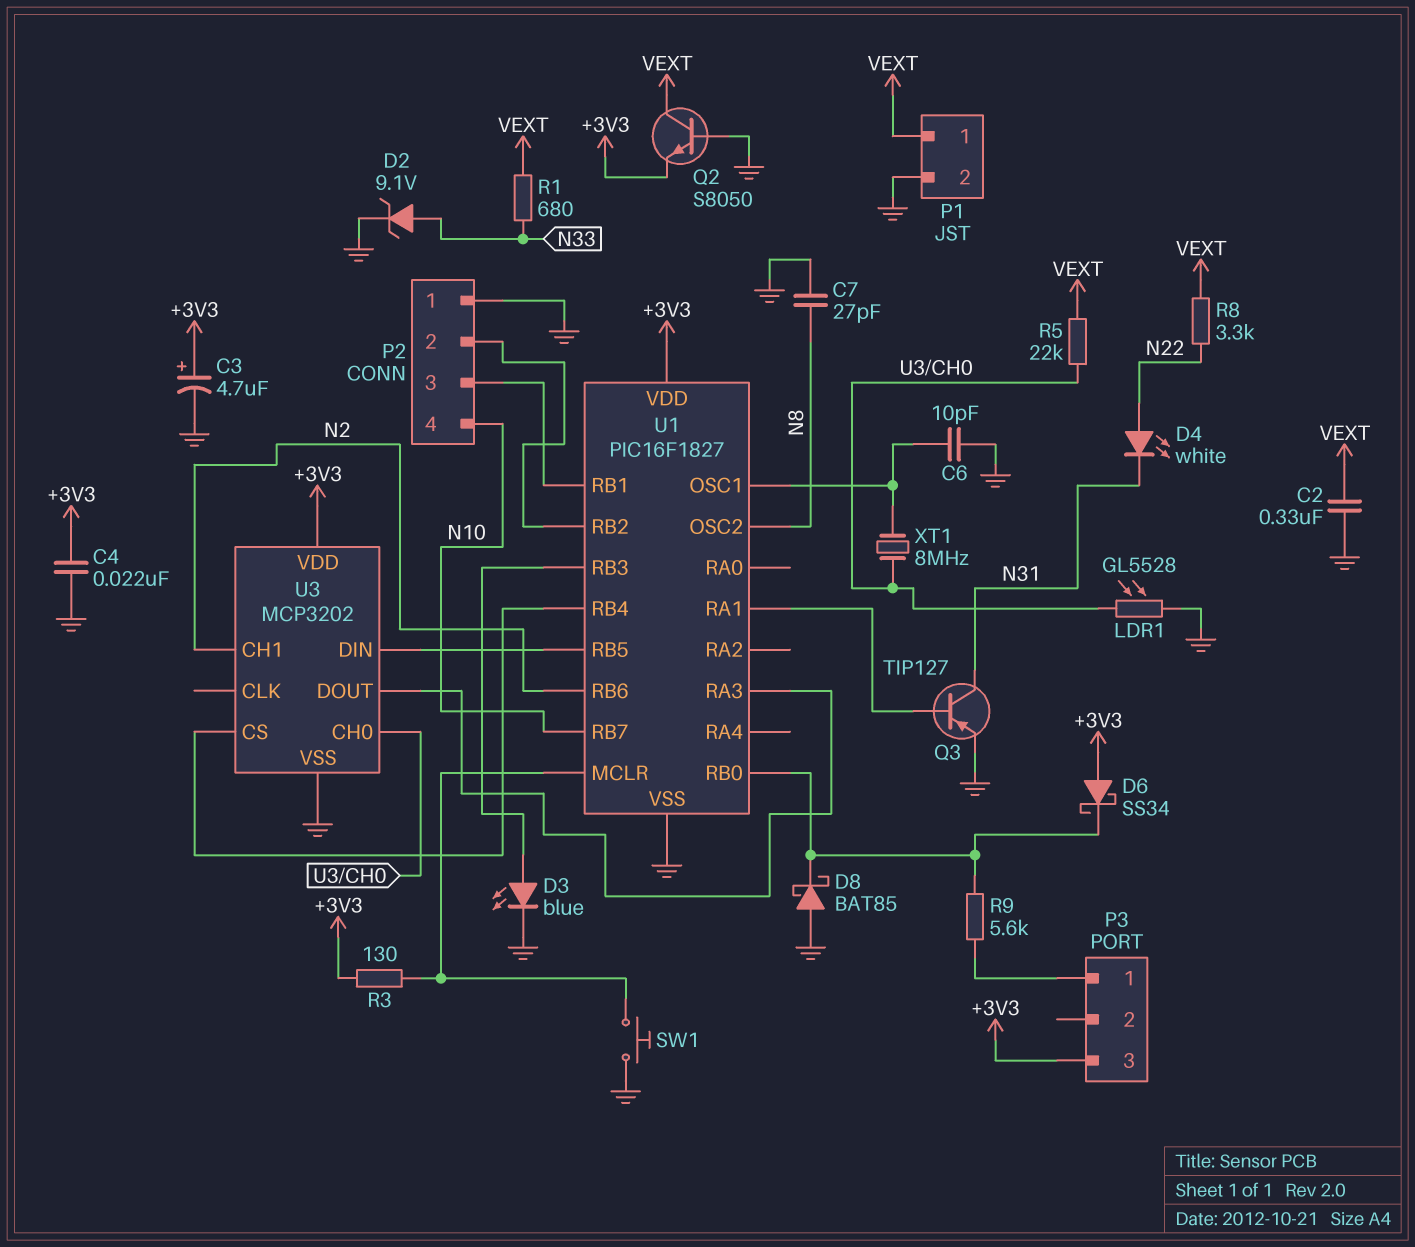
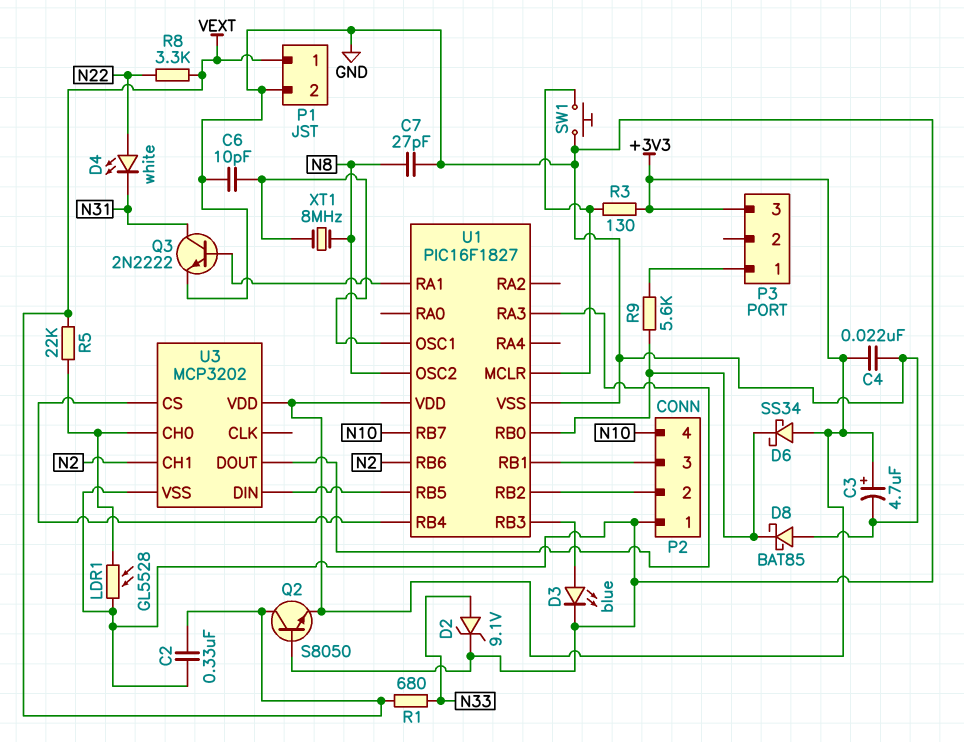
Q3: PNP TIP127 (B U1/RA1, C N31, E GND) -> NPN 2N2222 (B U1/RA1, C N31, E GND)
XT1: 8MHz (U1/OSC1, U3/CH0) -> 8MHz (N8, U1/OSC1)

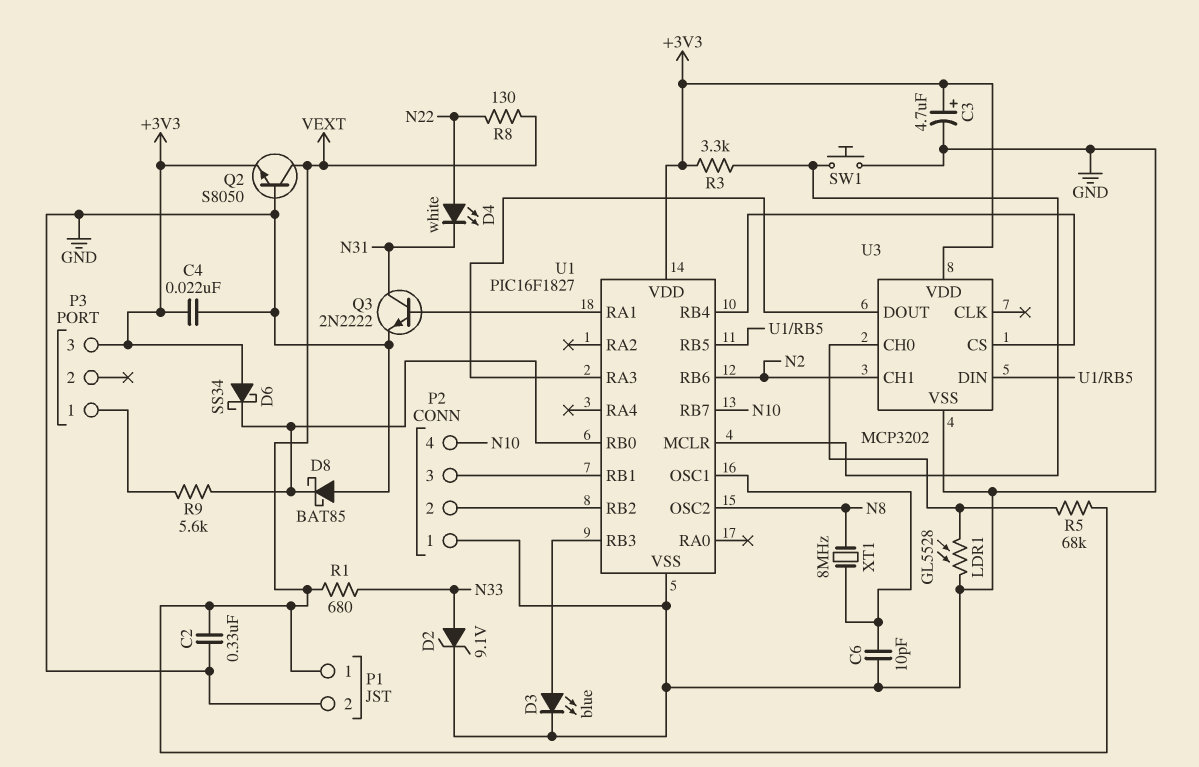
C7: 27pF (GND, N8) -> none
R3: 130 (+3V3, U1/MCLR) -> 3.3k (+3V3, U1/MCLR)
R5: 22k (U3/CH0, VEXT) -> 68k (U3/CH0, VEXT)
R8: 3.3k (N22, VEXT) -> 130 (N22, VEXT)

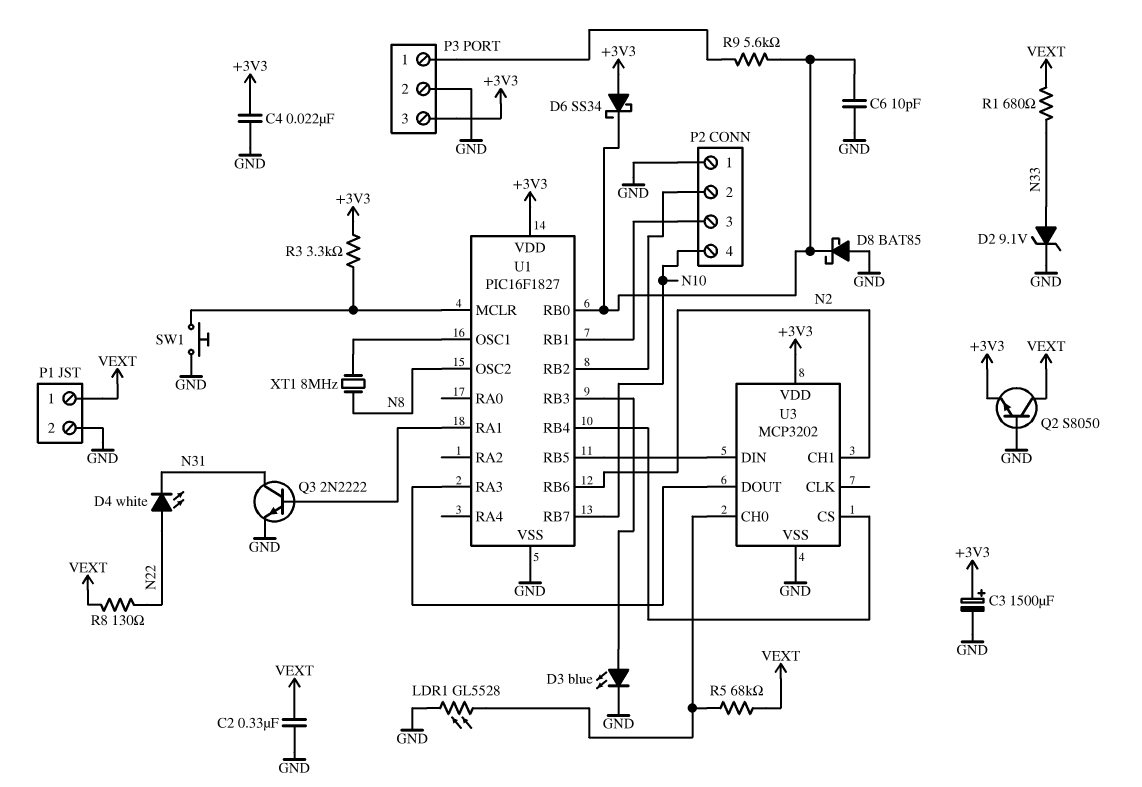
C3: 4.7uF (plus +3V3, minus GND) -> 1500uF (plus +3V3, minus GND)
C6: 10pF (GND, U1/OSC1) -> 10pF (GND, U1/RB0)
P3 pin 2: none -> GND

